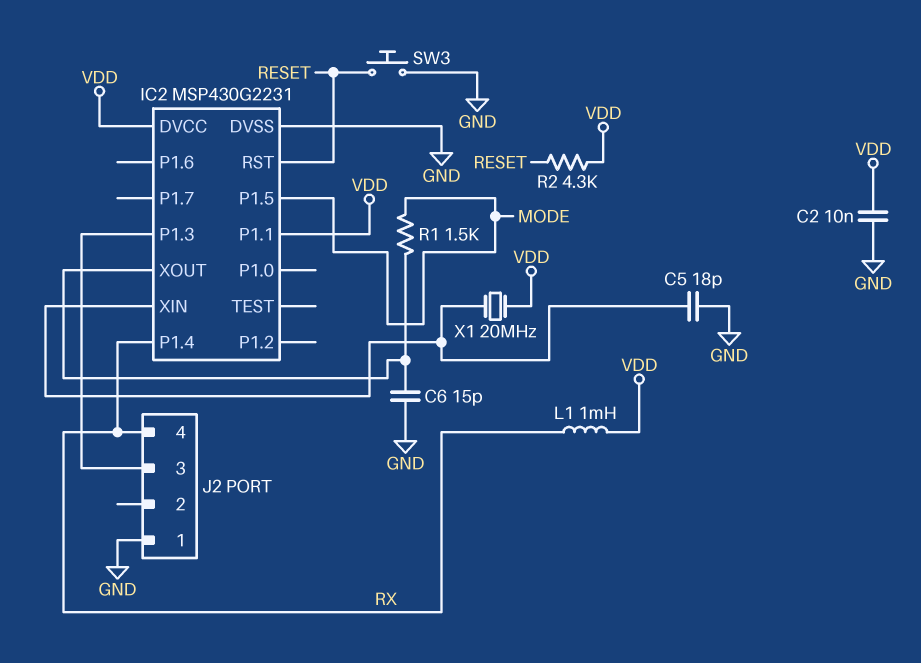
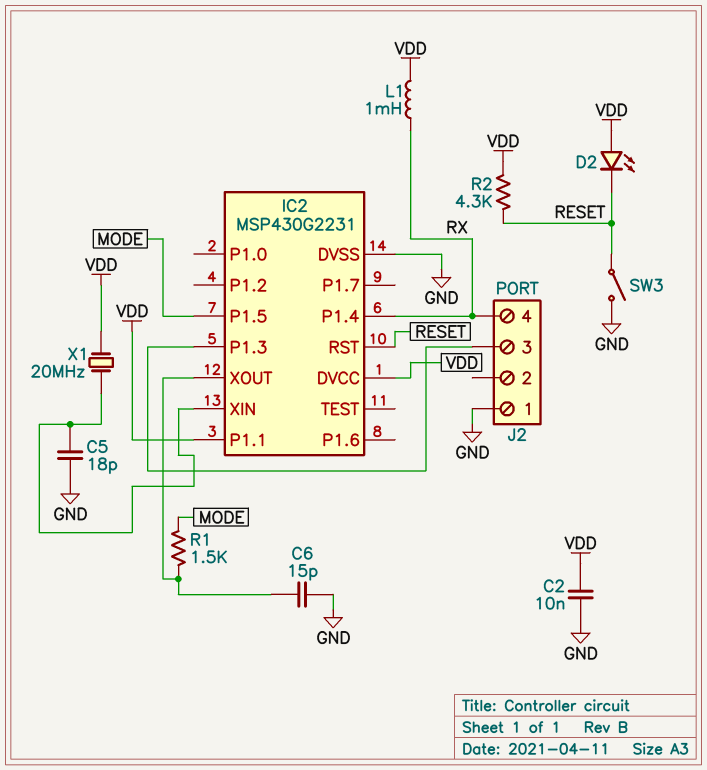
D2: none -> LED (A VDD, K RESET)
SW3: button (GND, RESET) -> switch (GND, RESET)

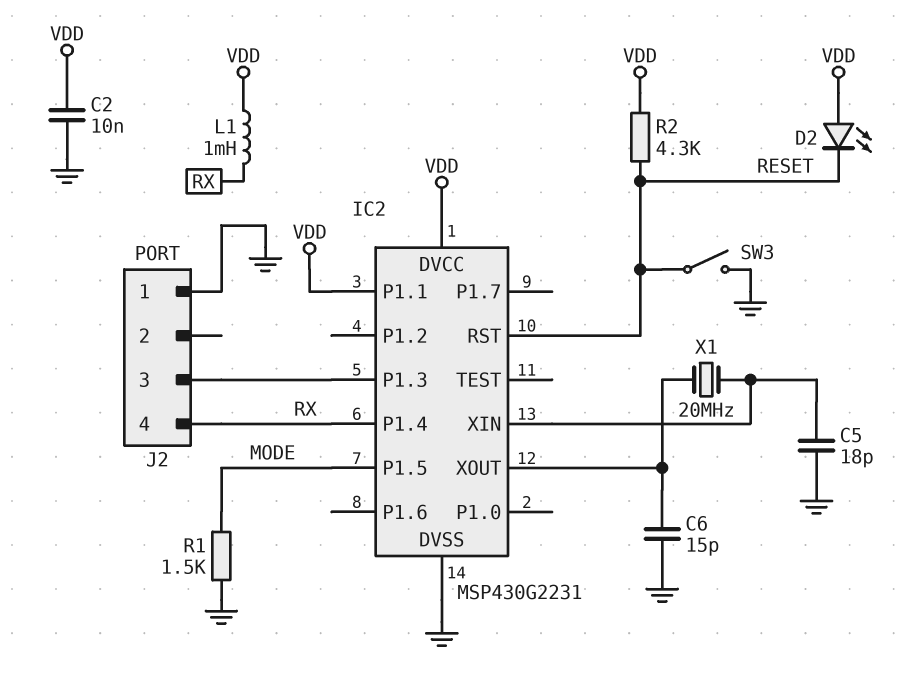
R1: 1.5k (IC2/XOUT, MODE) -> 1.5k (GND, MODE)
X1: 20MHz (IC2/XIN, VDD) -> 20MHz (IC2/XIN, IC2/XOUT)

